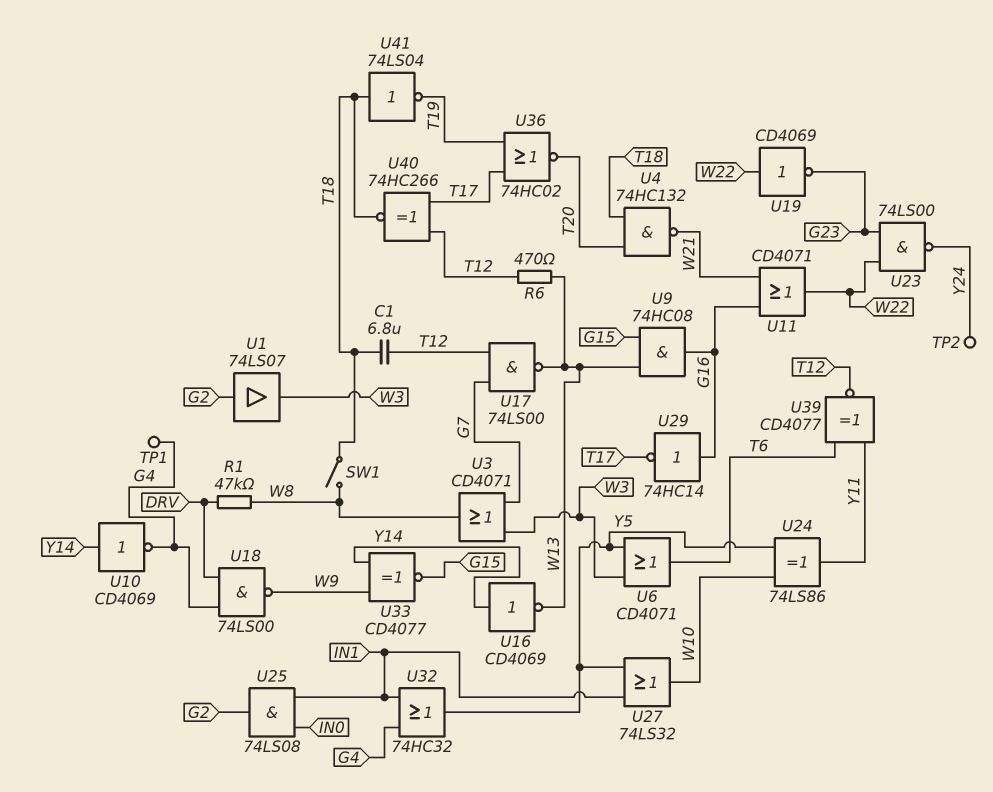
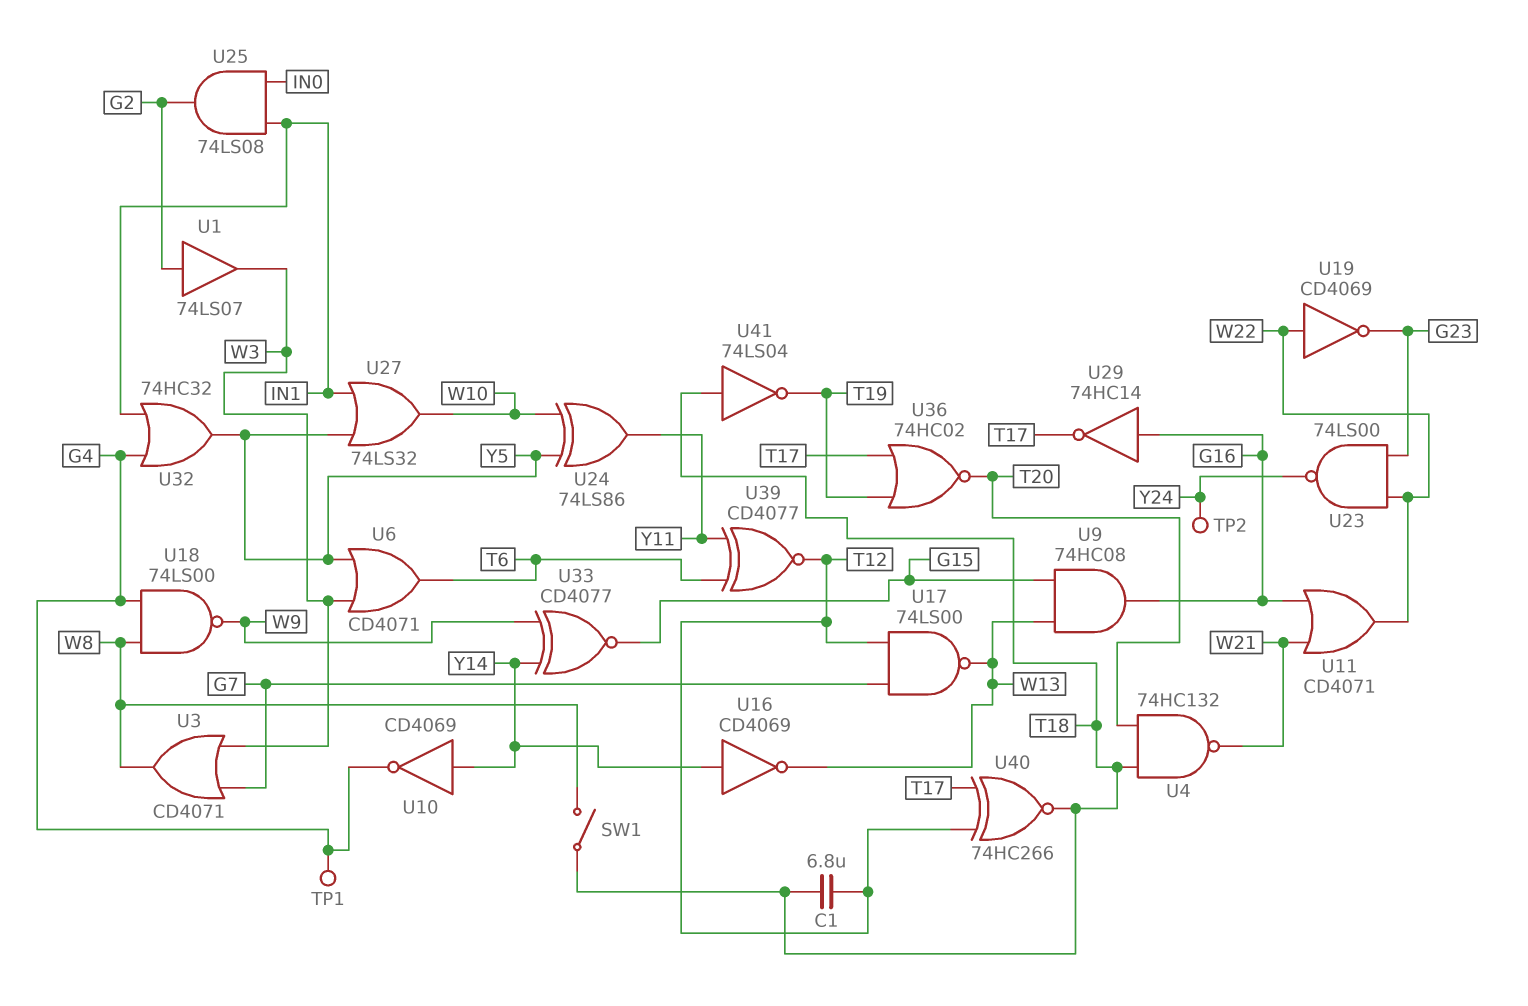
R1: 47k (DRV, W8) -> none
R6: 470 (T12, W13) -> none
U18: NAND 74LS00 (in DRV, in G4, out W9) -> NAND 74LS00 (in G4, in W8, out W9)

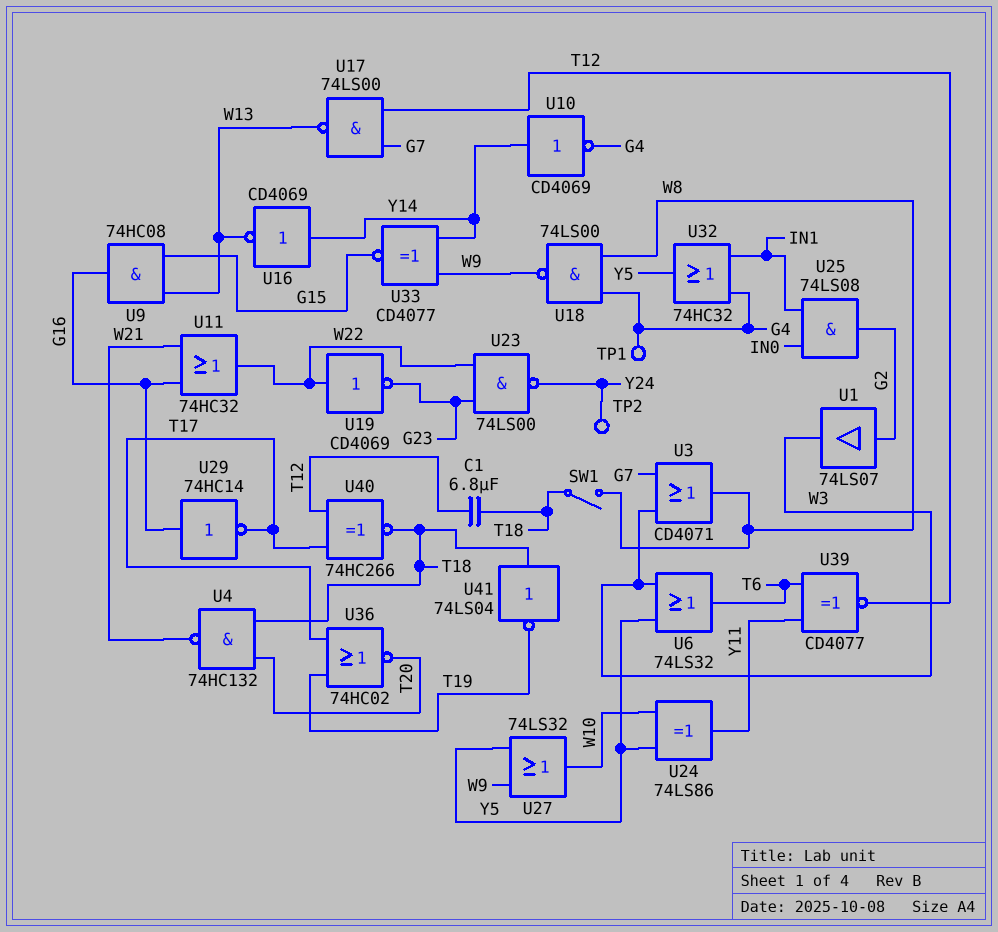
U6: OR CD4071 (in W3, in Y5, out T6) -> OR 74LS32 (in W3, in Y5, out T6)
U11: OR CD4071 (in G16, in W21, out W22) -> OR 74HC32 (in G16, in W21, out W22)
U27: OR 74LS32 (in IN1, in Y5, out W10) -> OR 74LS32 (in W9, in Y5, out W10)

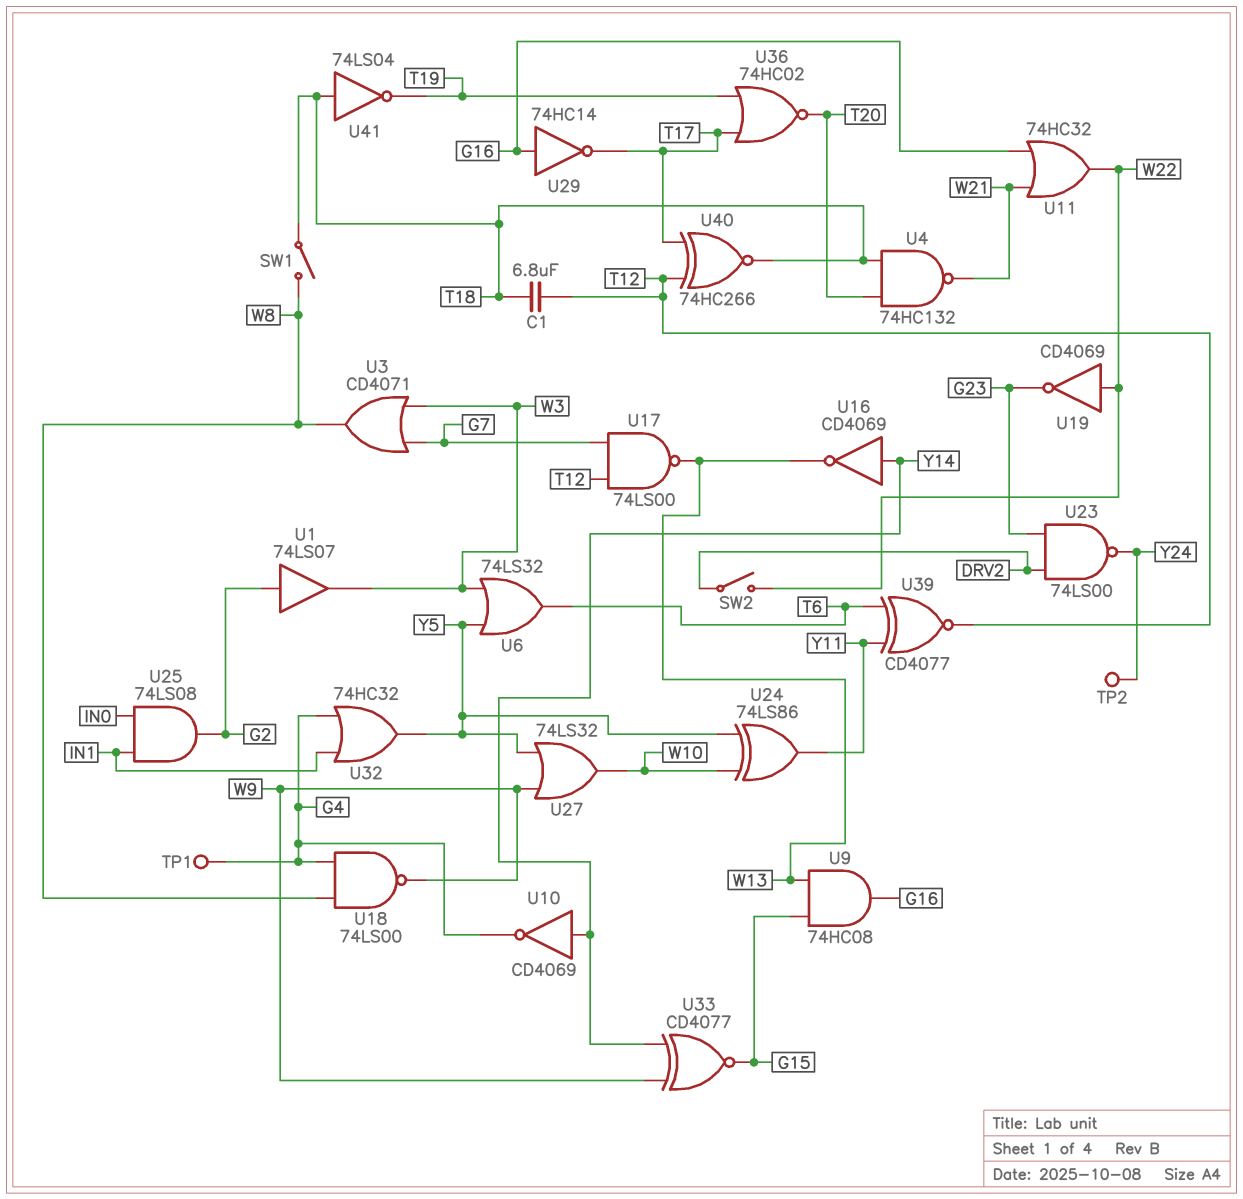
SW2: none -> switch (DRV2, W22)
U23: NAND 74LS00 (in G23, in W22, out Y24) -> NAND 74LS00 (in DRV2, in G23, out Y24)

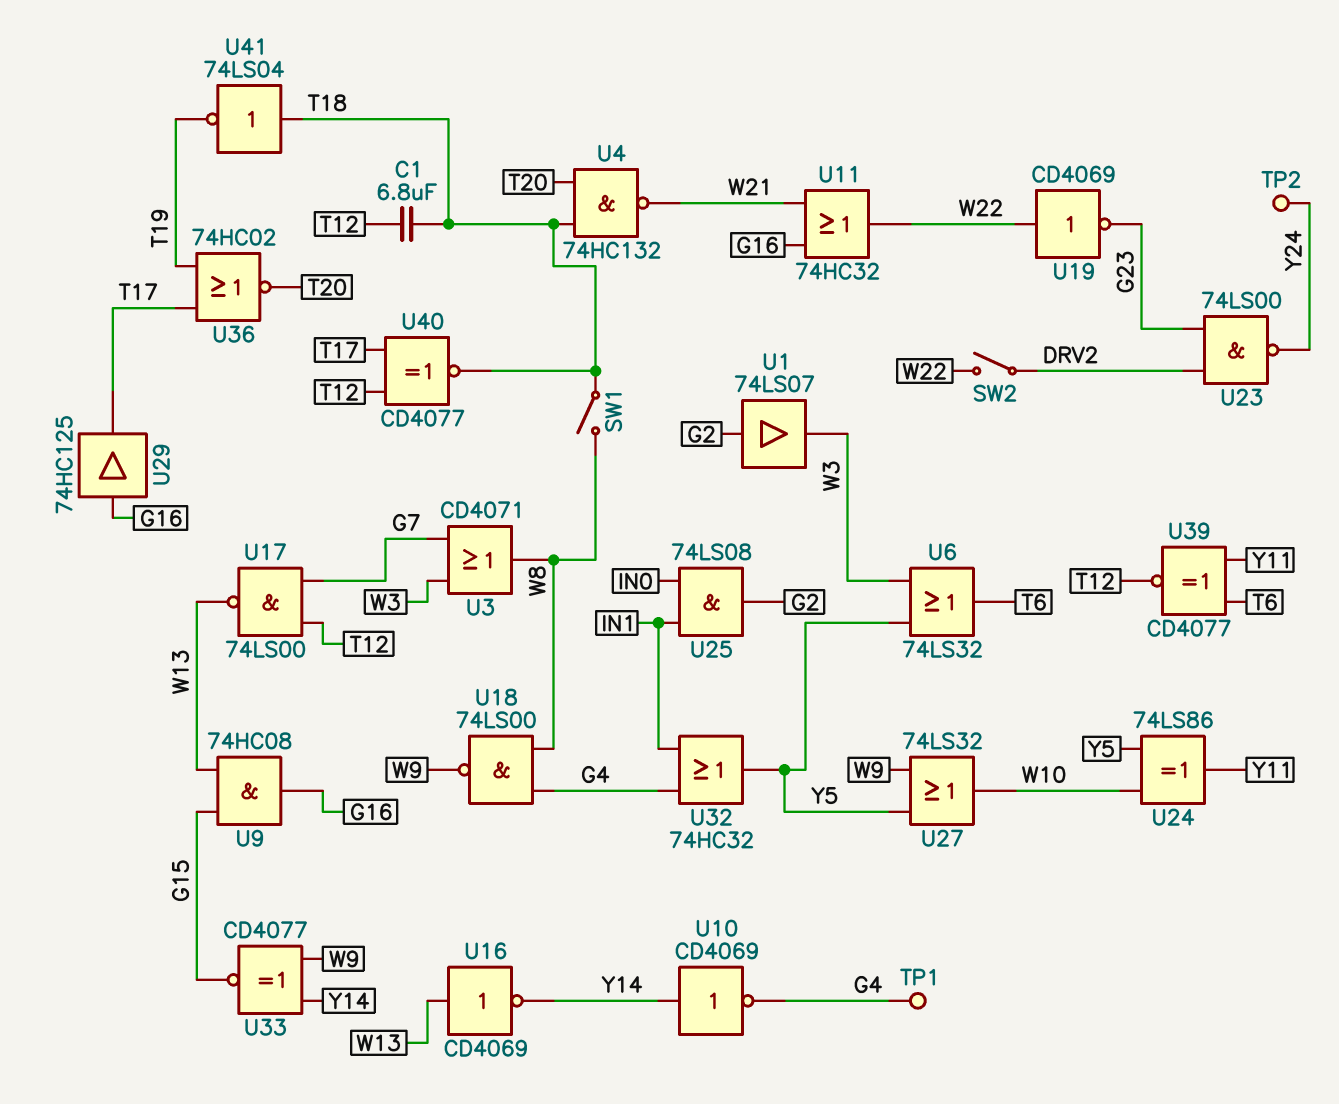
U16: NOT CD4069 (in Y14, out W13) -> NOT CD4069 (in W13, out Y14)
U29: NOT 74HC14 (in G16, out T17) -> buffer 74HC125 (in G16, out T17)
U40: XNOR 74HC266 (in T12, in T17, out T18) -> XNOR CD4077 (in T12, in T17, out T18)

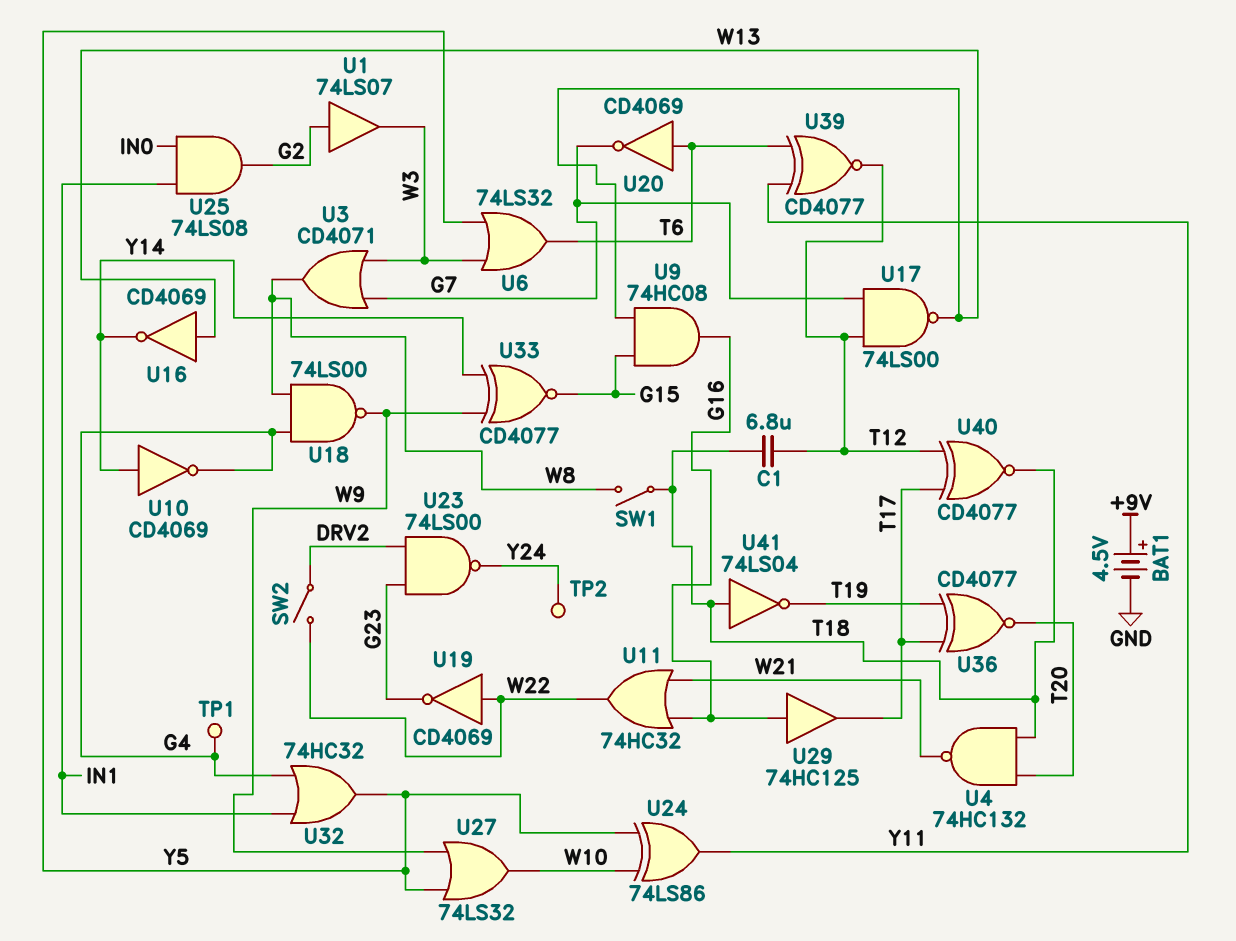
BAT1: none -> 4.5V (plus +9V, minus GND)
U20: none -> NOT CD4069 (in T6, out G7)
U36: NOR 74HC02 (in T17, in T19, out T20) -> XNOR CD4077 (in T17, in T19, out T20)

